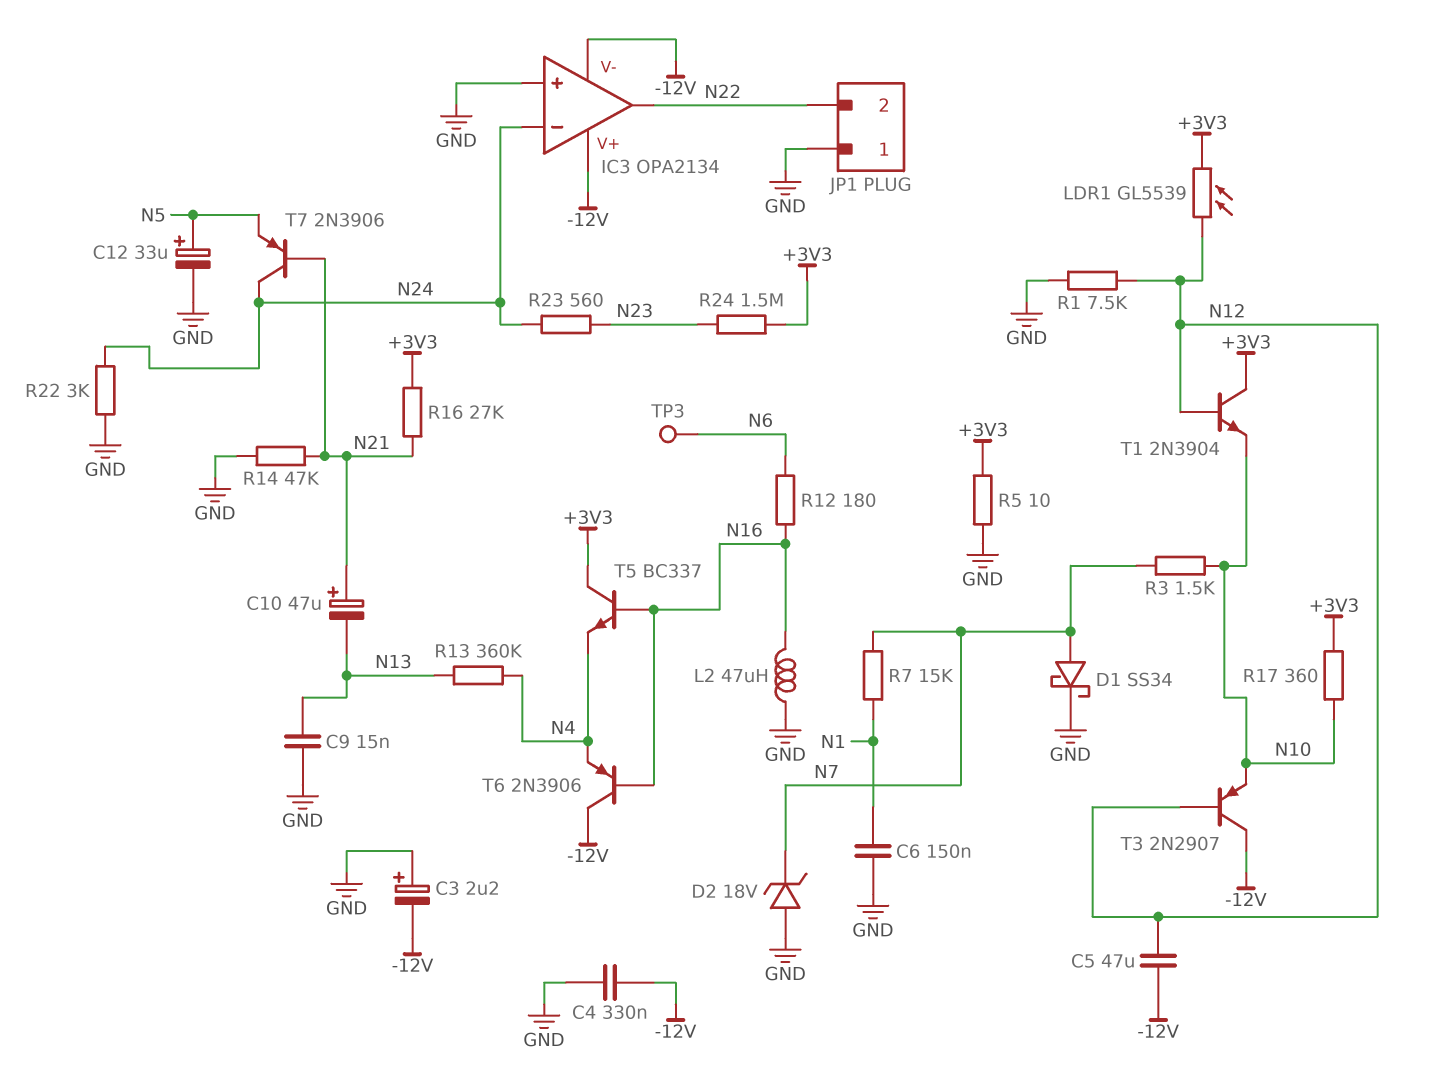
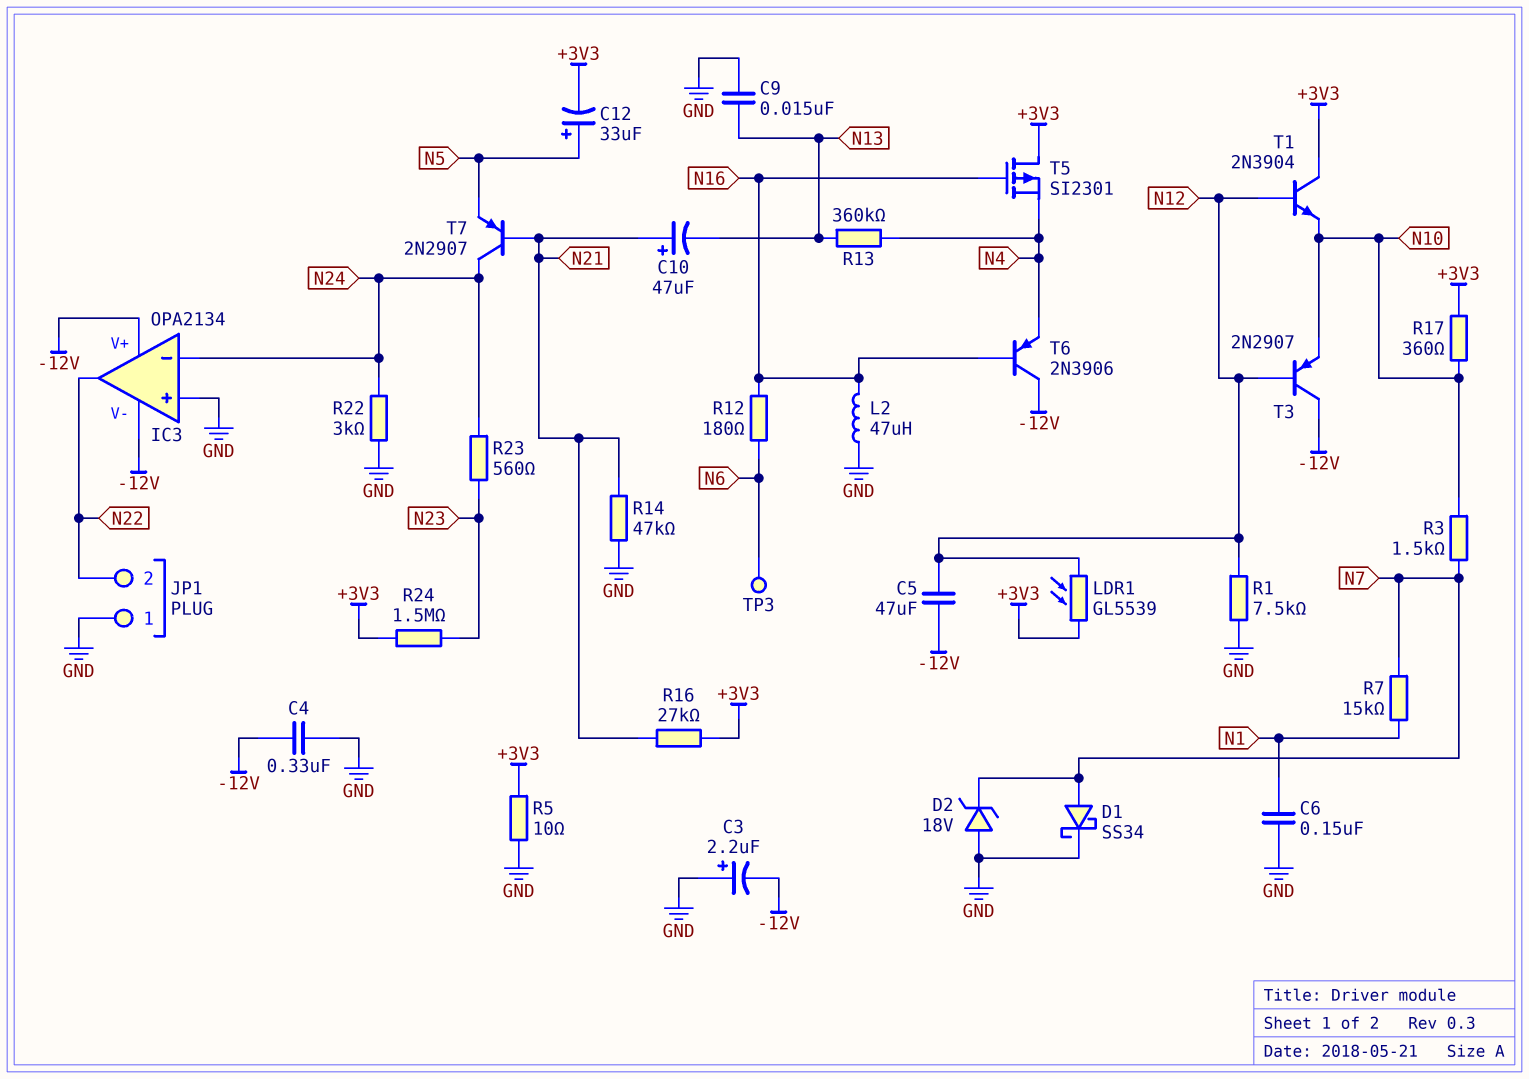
C12: 33uF (plus N5, minus GND) -> 33uF (plus N5, minus +3V3)
T5: NPN BC337 (B N16, C +3V3, E N4) -> PMOS SI2301 (G N16, D +3V3, S N4)
T7: PNP 2N3906 (B N21, C N24, E N5) -> PNP 2N2907 (B N21, C N24, E N5)

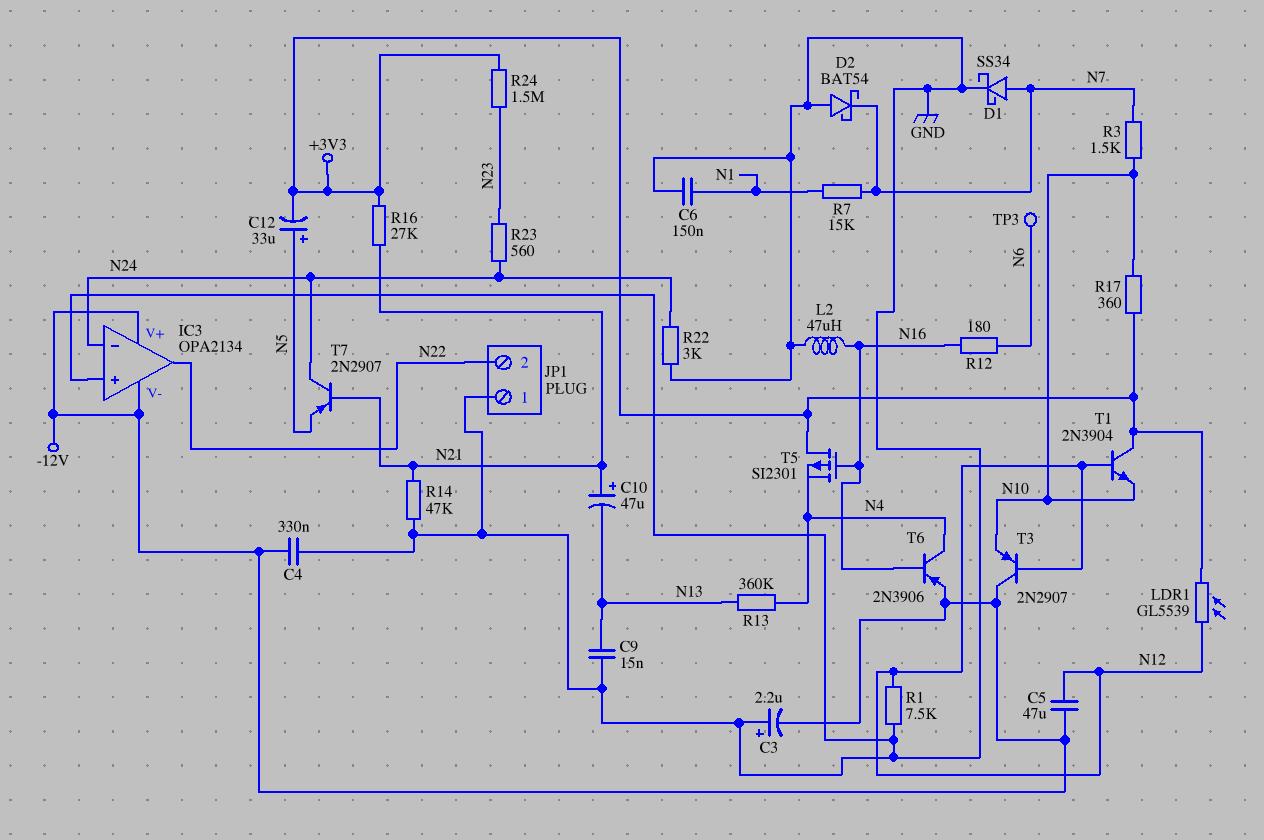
D2: zener 18V (A GND, K N7) -> schottky BAT54 (A GND, K N7)
R5: 10 (+3V3, GND) -> none
T6: PNP 2N3906 (B N16, C -12V, E N4) -> PNP 2N3906 (B N16, C N4, E -12V)

